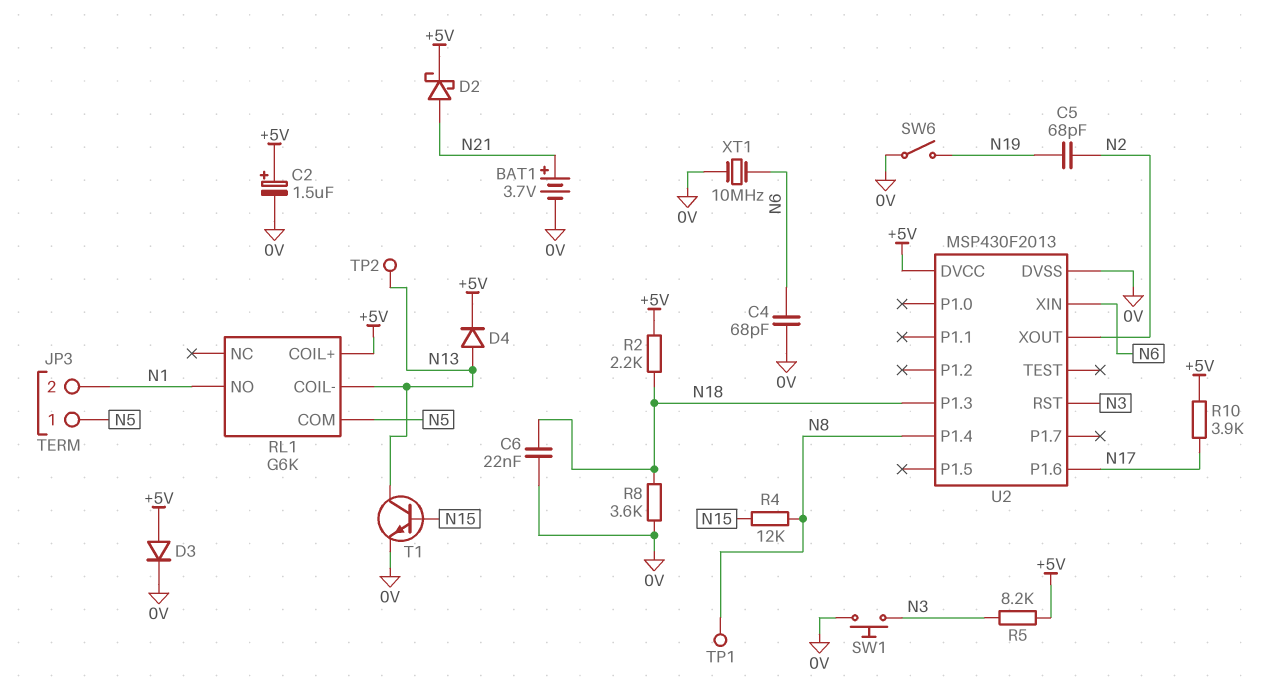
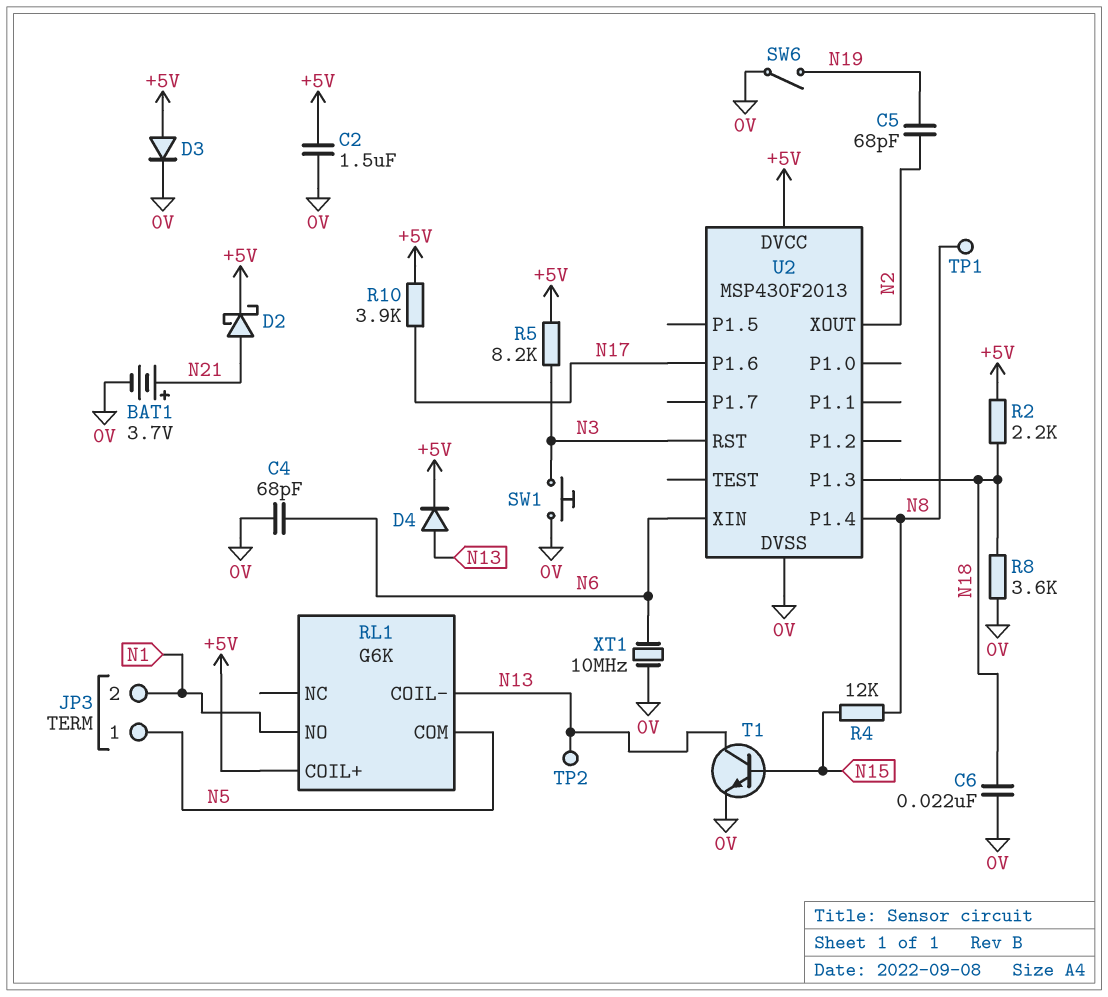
C2: 1.5uF (plus +5V, minus 0V) -> 1.5uF (+5V, 0V)

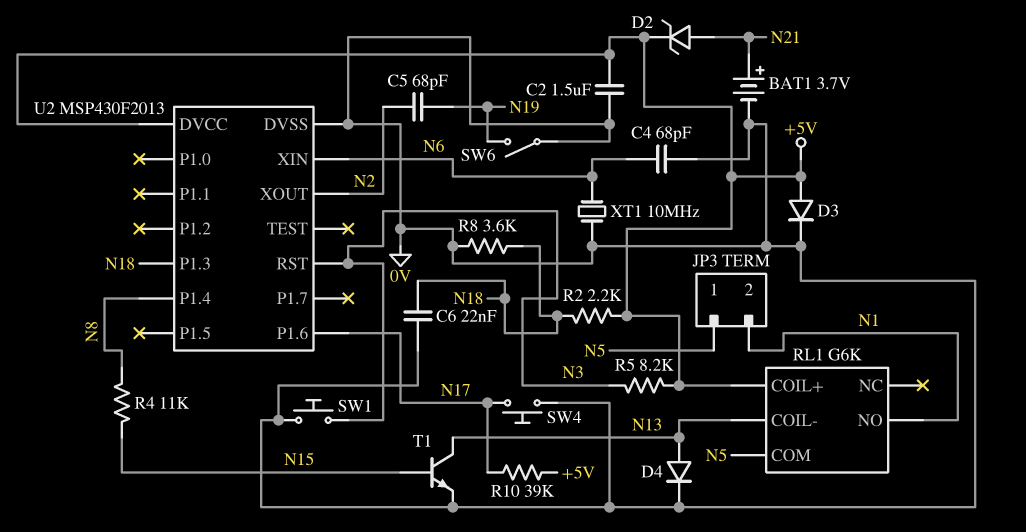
D2: schottky (A N21, K +5V) -> zener (A N21, K +5V)
D4: diode (A N13, K +5V) -> diode (A N13, K 0V)
R4: 12k (N8, N15) -> 11k (N8, N15)
R10: 3.9k (+5V, N17) -> 39k (+5V, N17)
SW4: none -> button (0V, N17)
TP1: test point (N8) -> none
TP2: test point (N13) -> none

